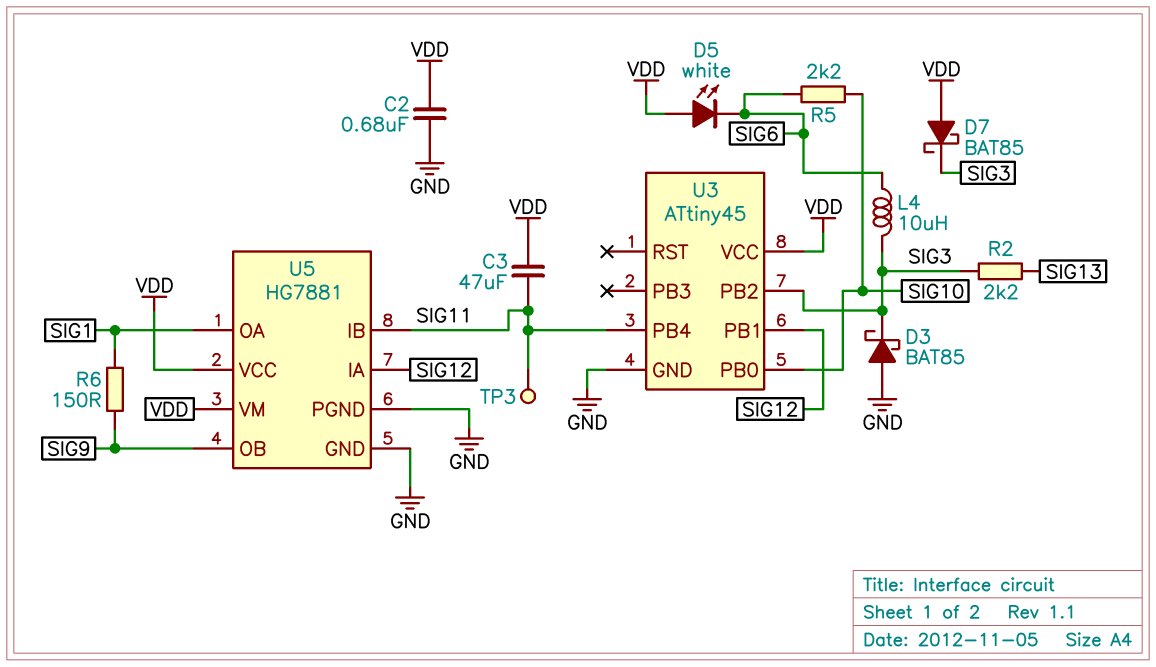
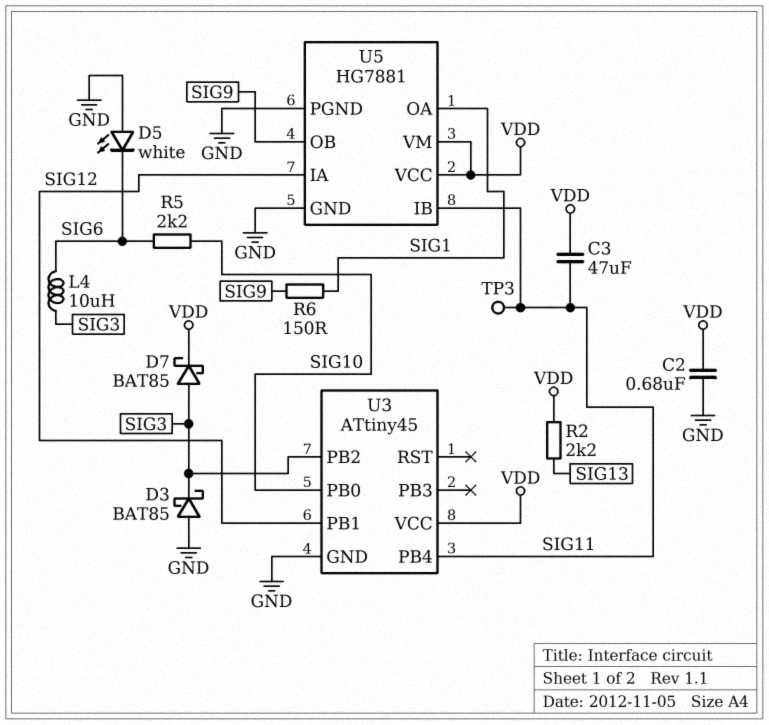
D5: LED white (A VDD, K SIG6) -> LED white (A GND, K SIG6)
D7: schottky BAT85 (A VDD, K SIG3) -> schottky BAT85 (A SIG3, K VDD)
R2: 2.2k (SIG3, SIG13) -> 2.2k (SIG13, VDD)

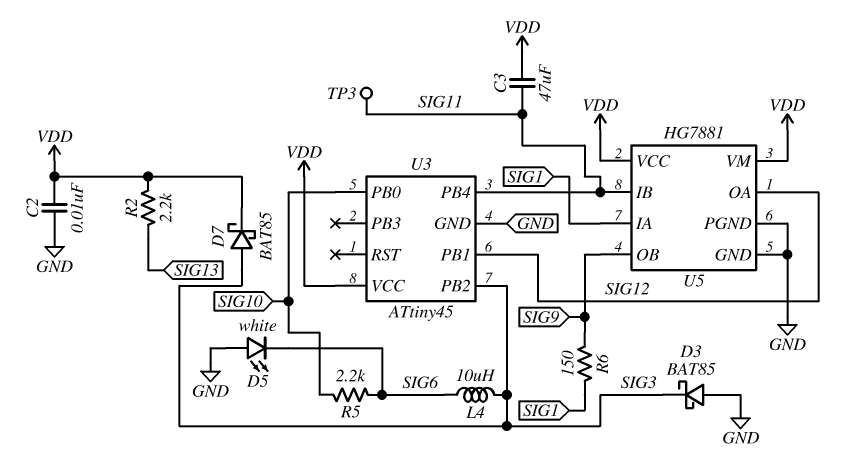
C2: 680nF (GND, VDD) -> 10nF (GND, VDD)
U5 pin IA: SIG12 -> SIG1
U5 pin OA: SIG1 -> SIG12

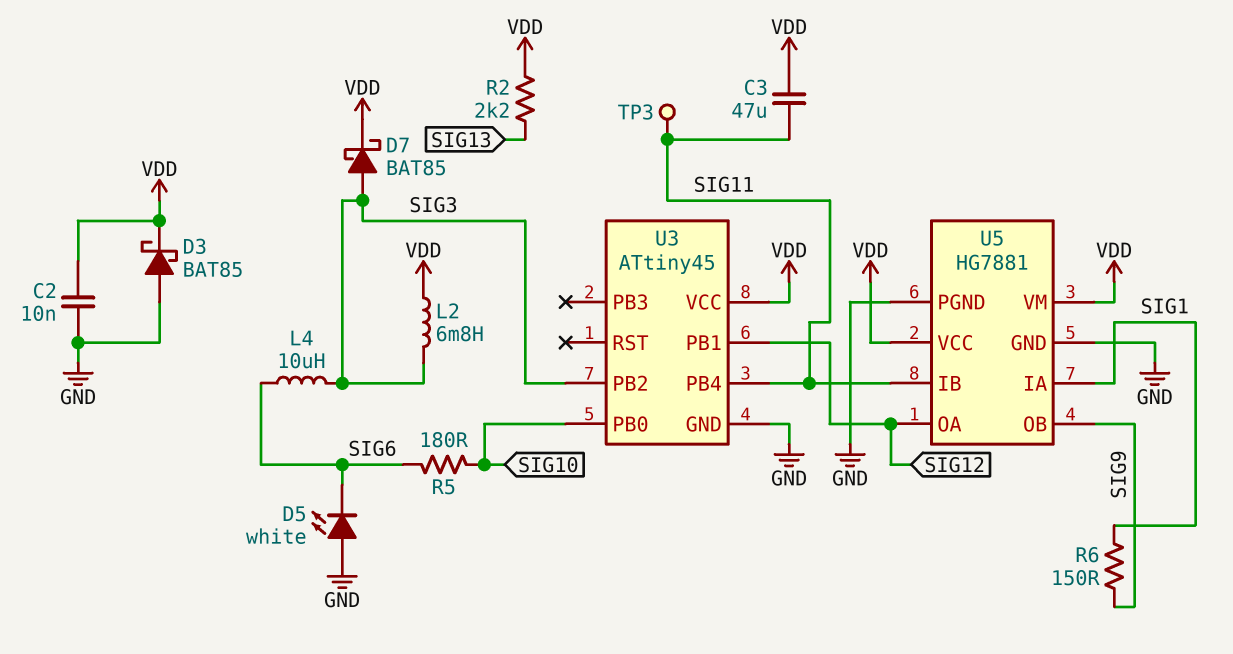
D3: schottky BAT85 (A GND, K SIG3) -> schottky BAT85 (A GND, K VDD)
L2: none -> 6.8mH (SIG3, VDD)
R5: 2.2k (SIG6, SIG10) -> 180 (SIG6, SIG10)

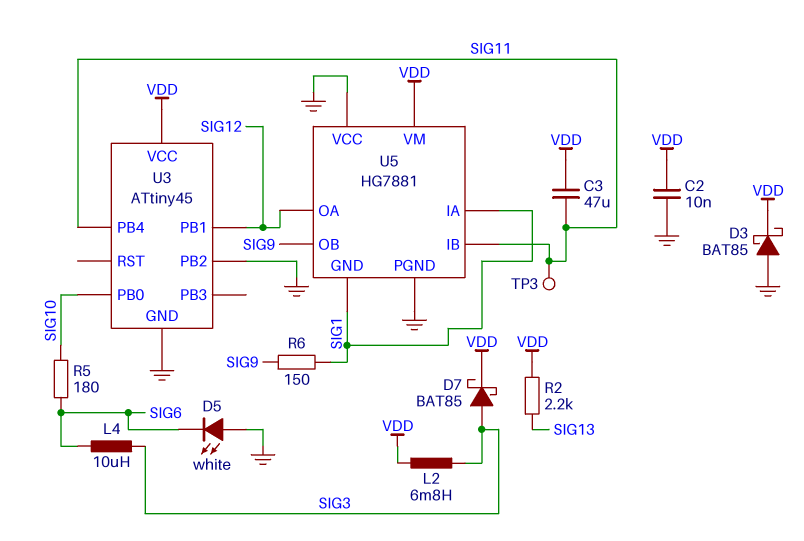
U3 pin PB2: SIG3 -> GND
U5 pin GND: GND -> SIG1
U5 pin VCC: VDD -> GND

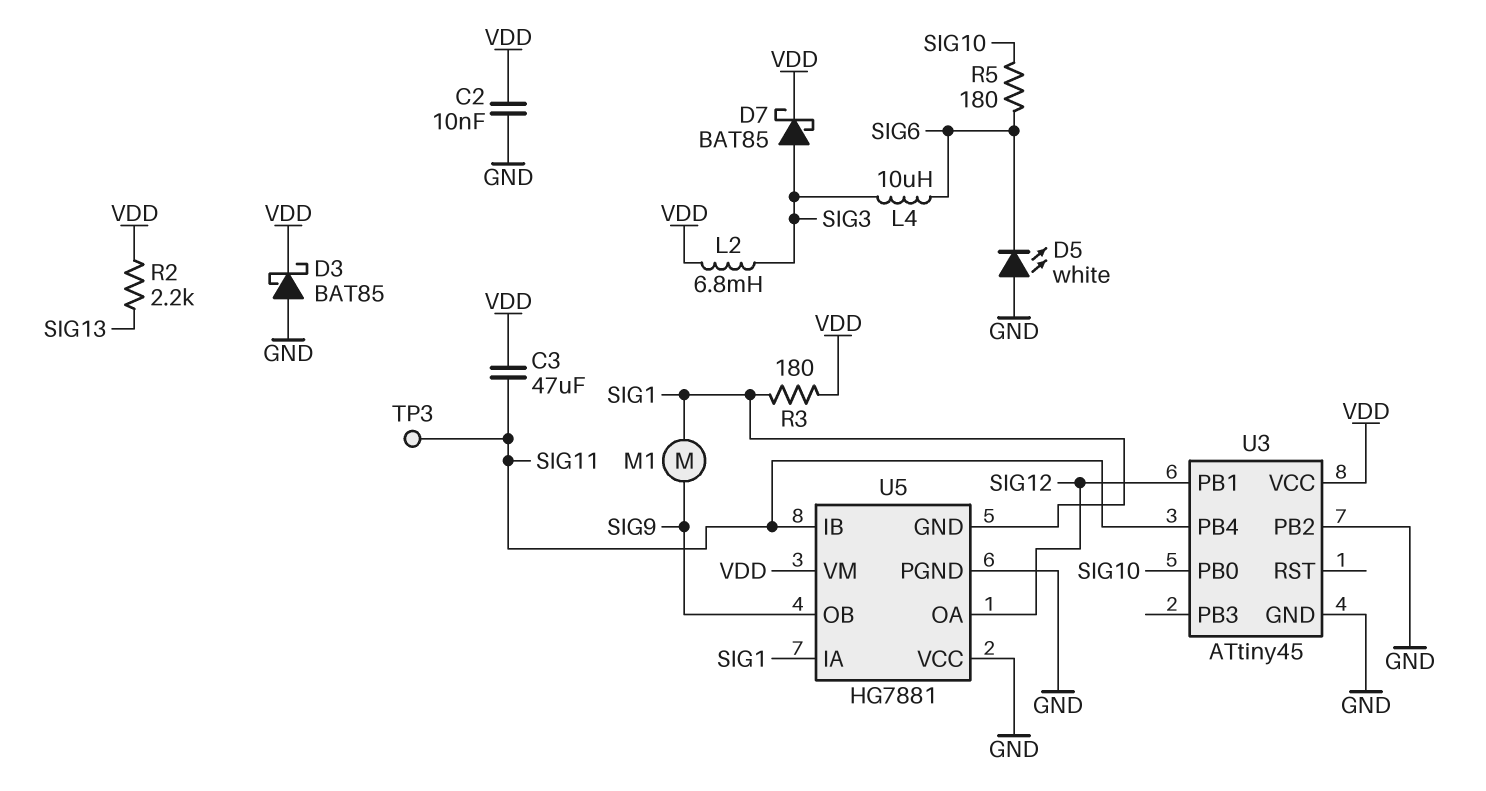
M1: none -> motor (SIG1, SIG9)
R3: none -> 180 (SIG1, VDD)
R6: 150 (SIG1, SIG9) -> none

